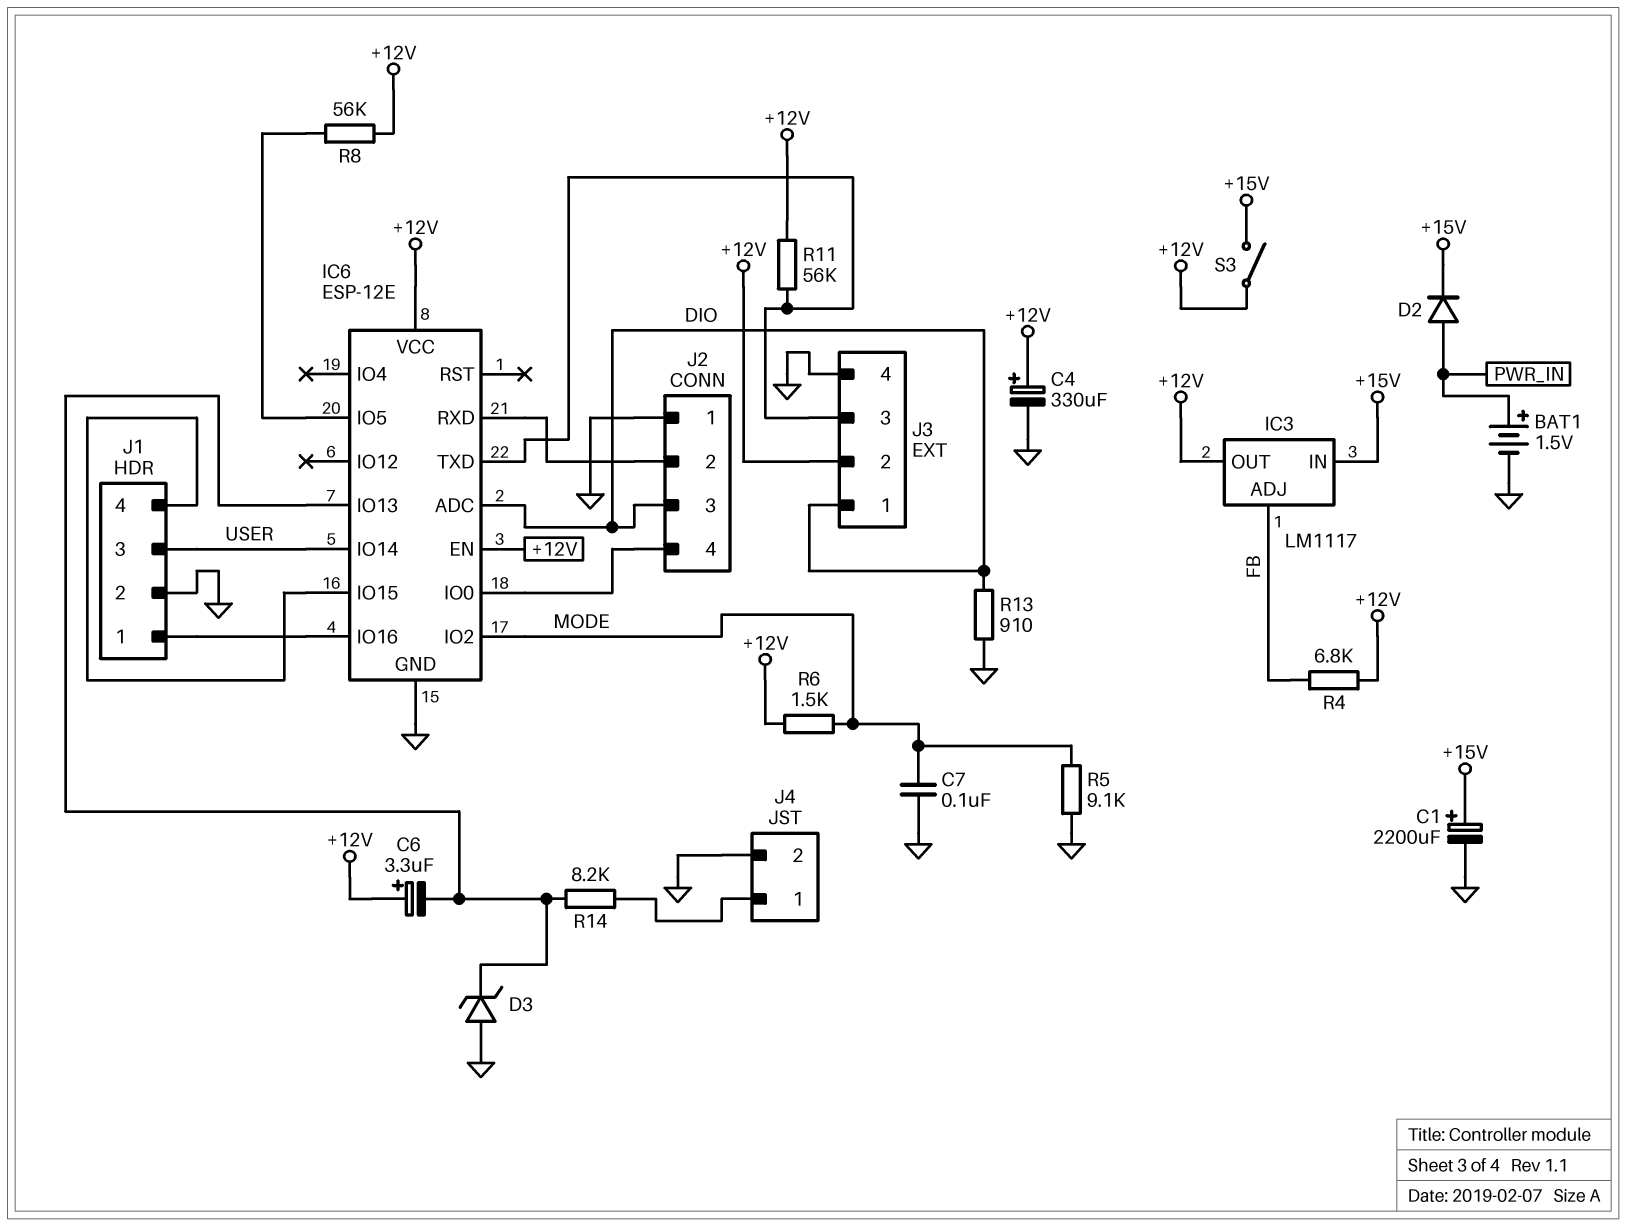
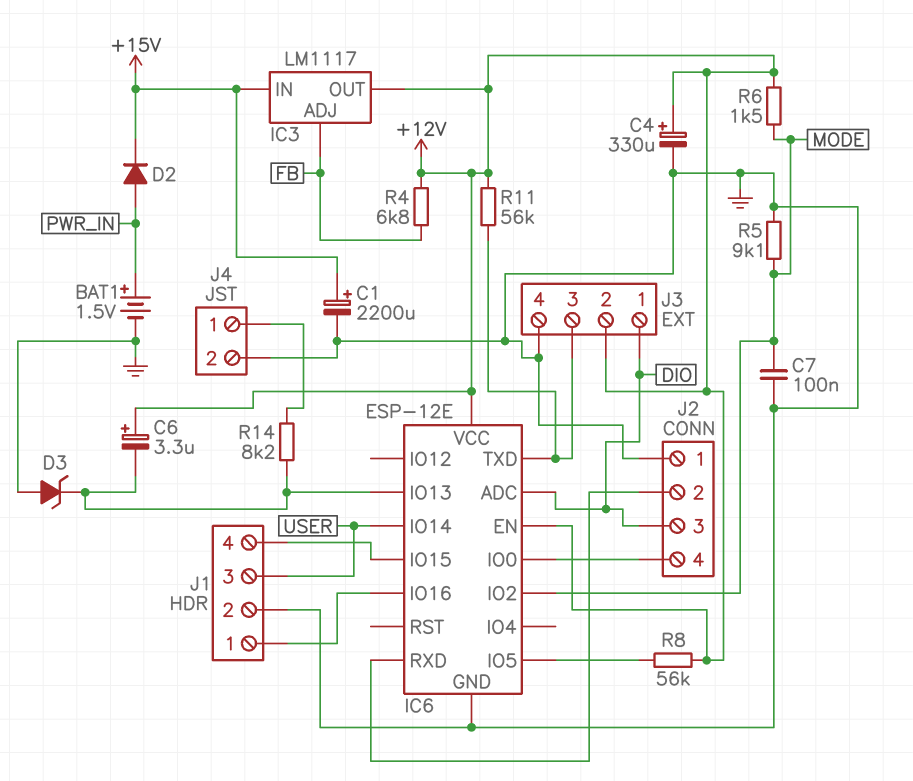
R13: 910 (DIO, GND) -> none
S3: switch (+12V, +15V) -> none

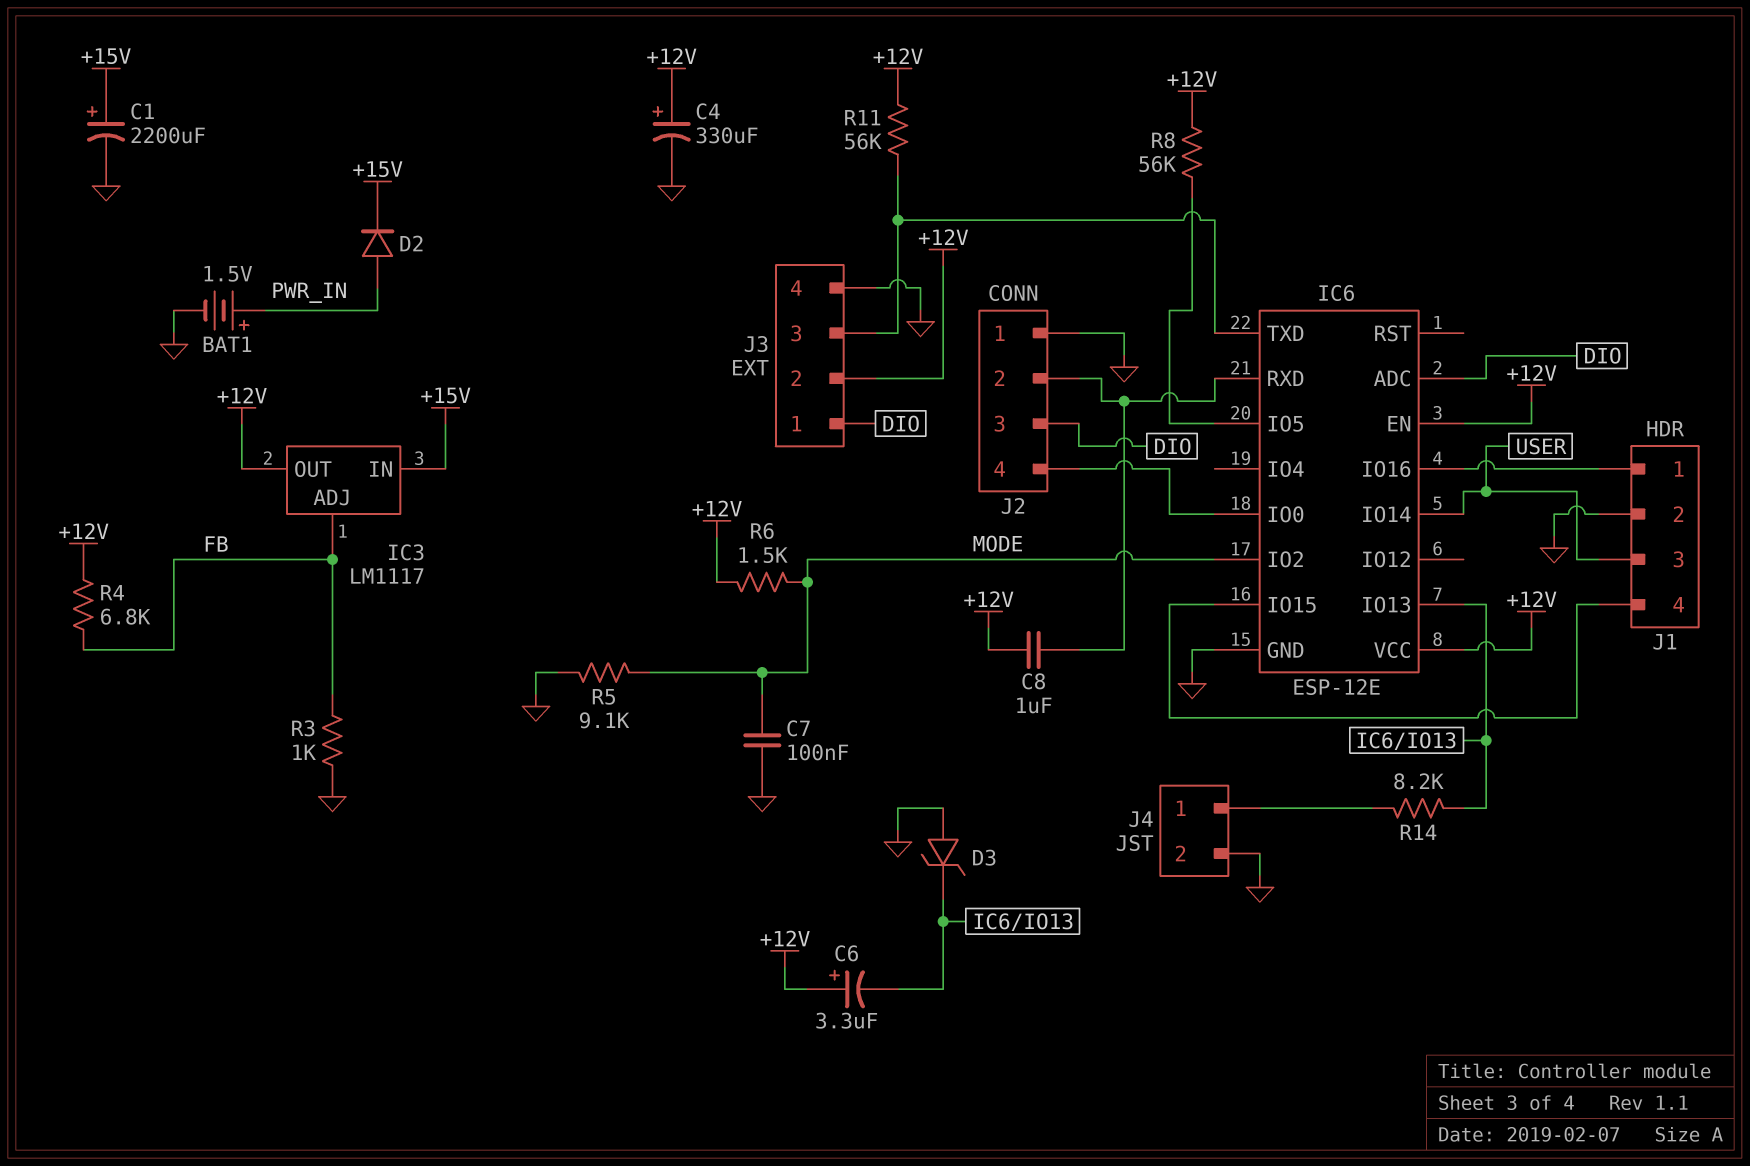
C8: none -> 1uF (+12V, IC6/RXD)
R3: none -> 1k (FB, GND)

